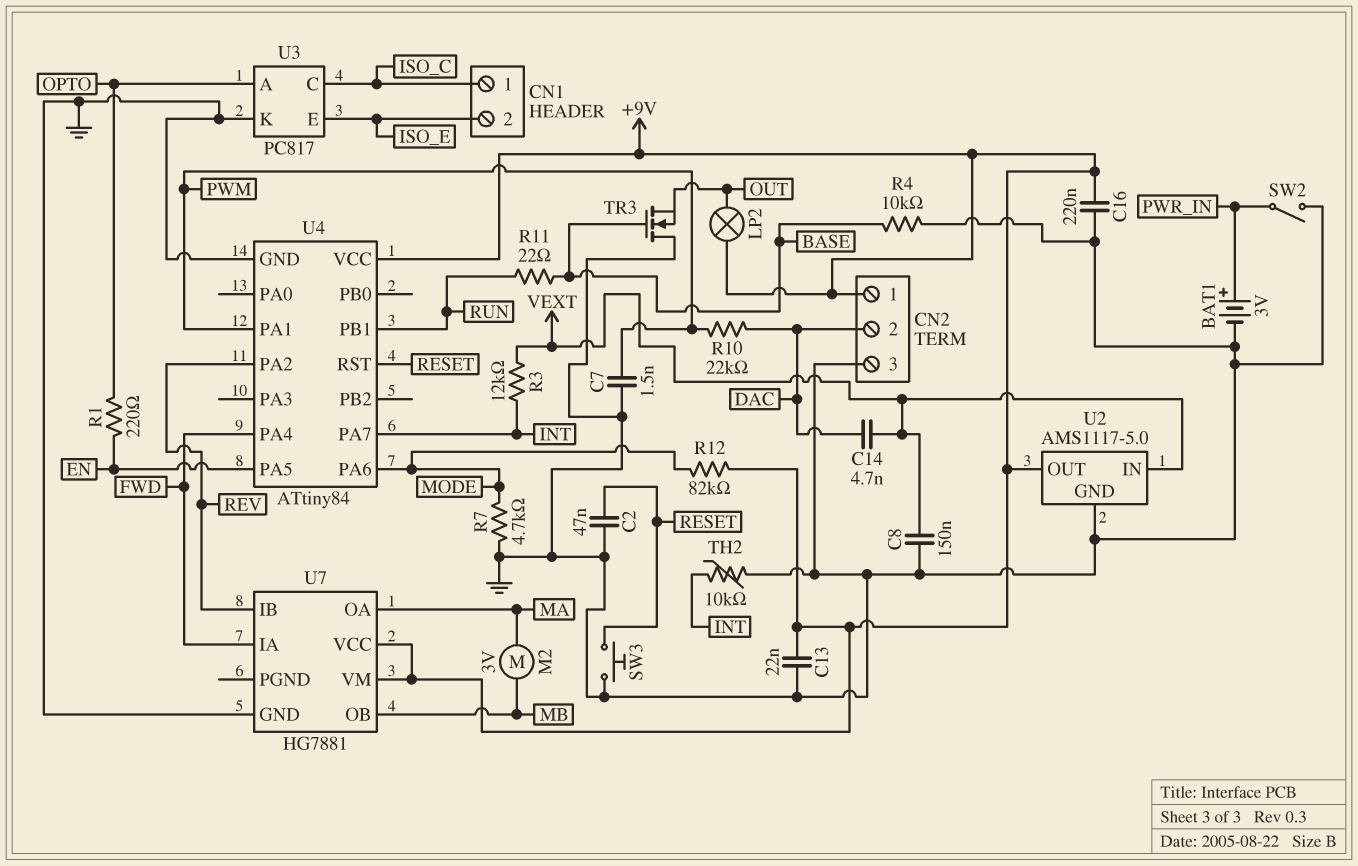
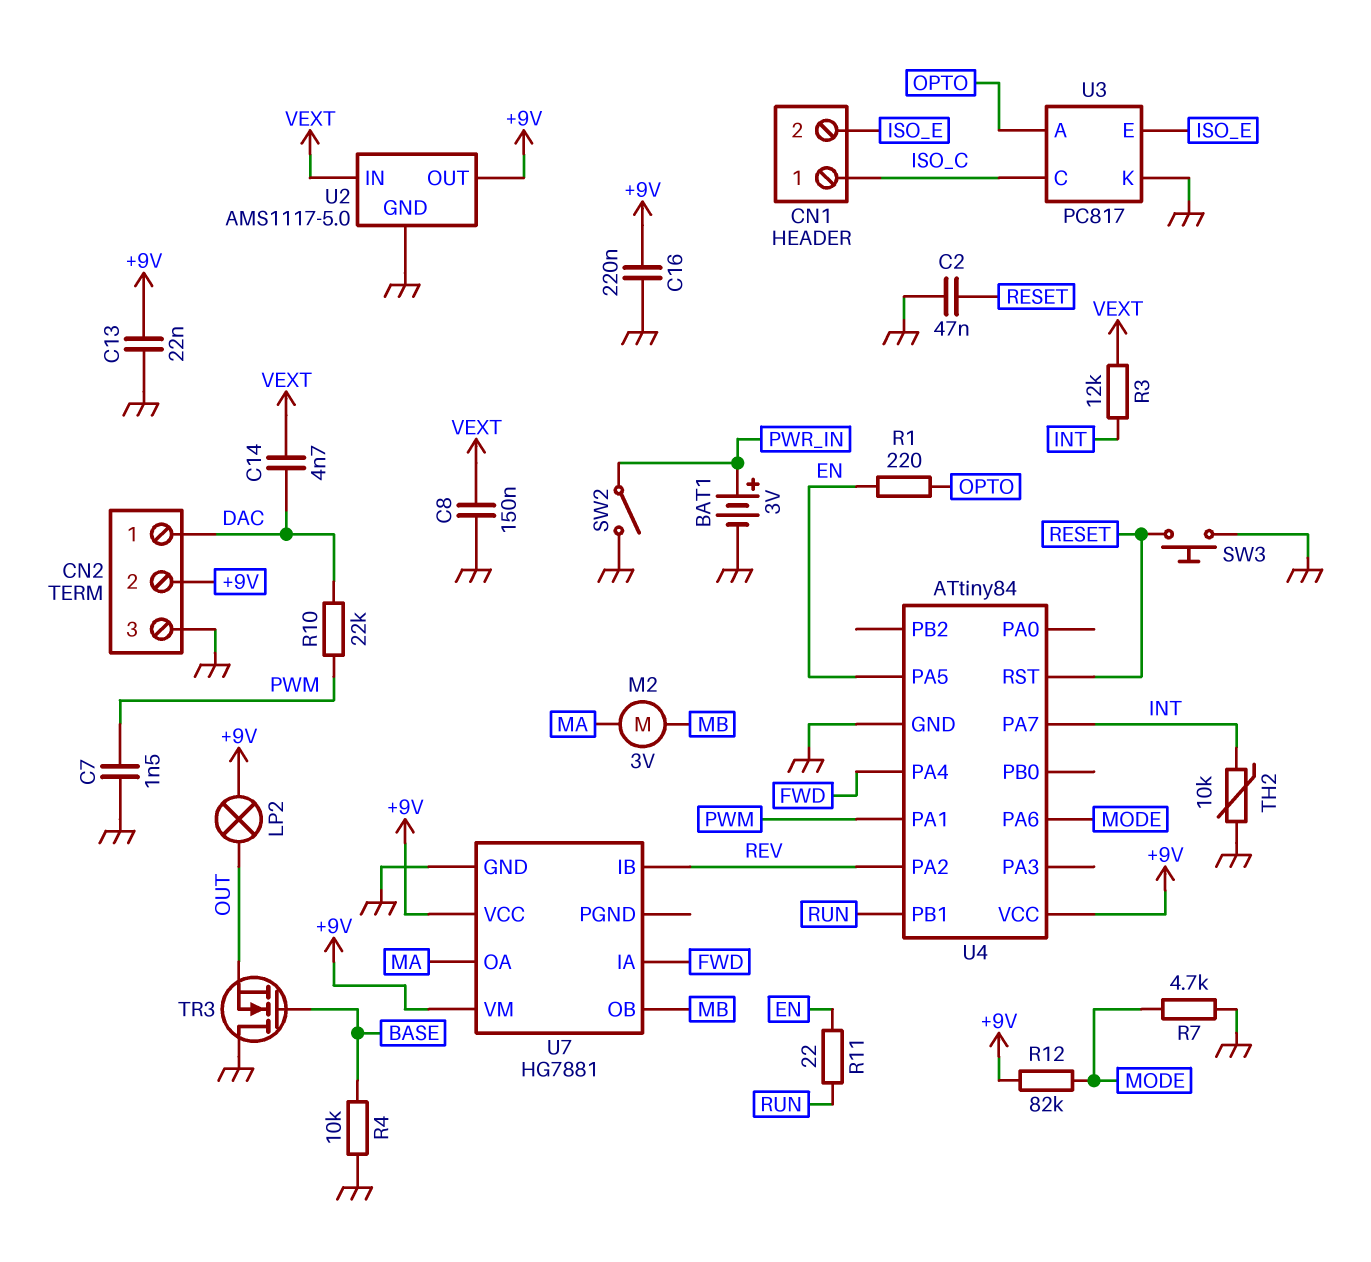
CN2 pin 1: +9V -> DAC
CN2 pin 2: DAC -> +9V
R11: 22 (BASE, RUN) -> 22 (EN, RUN)

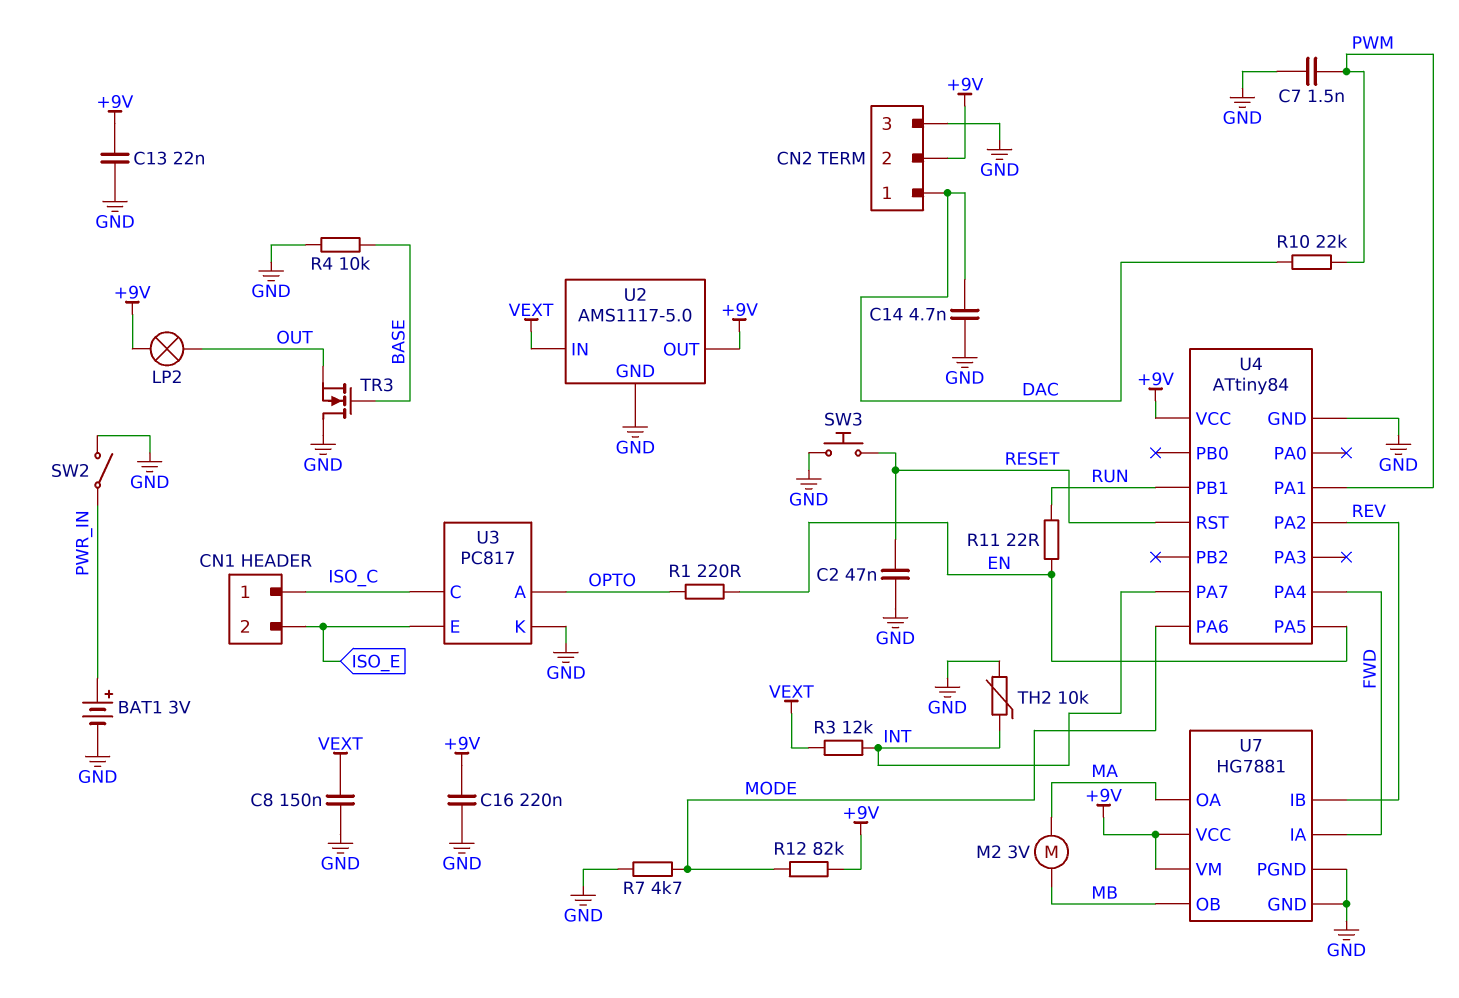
C14: 4.7nF (DAC, VEXT) -> 4.7nF (DAC, GND)
U7 pin PGND: none -> GND

